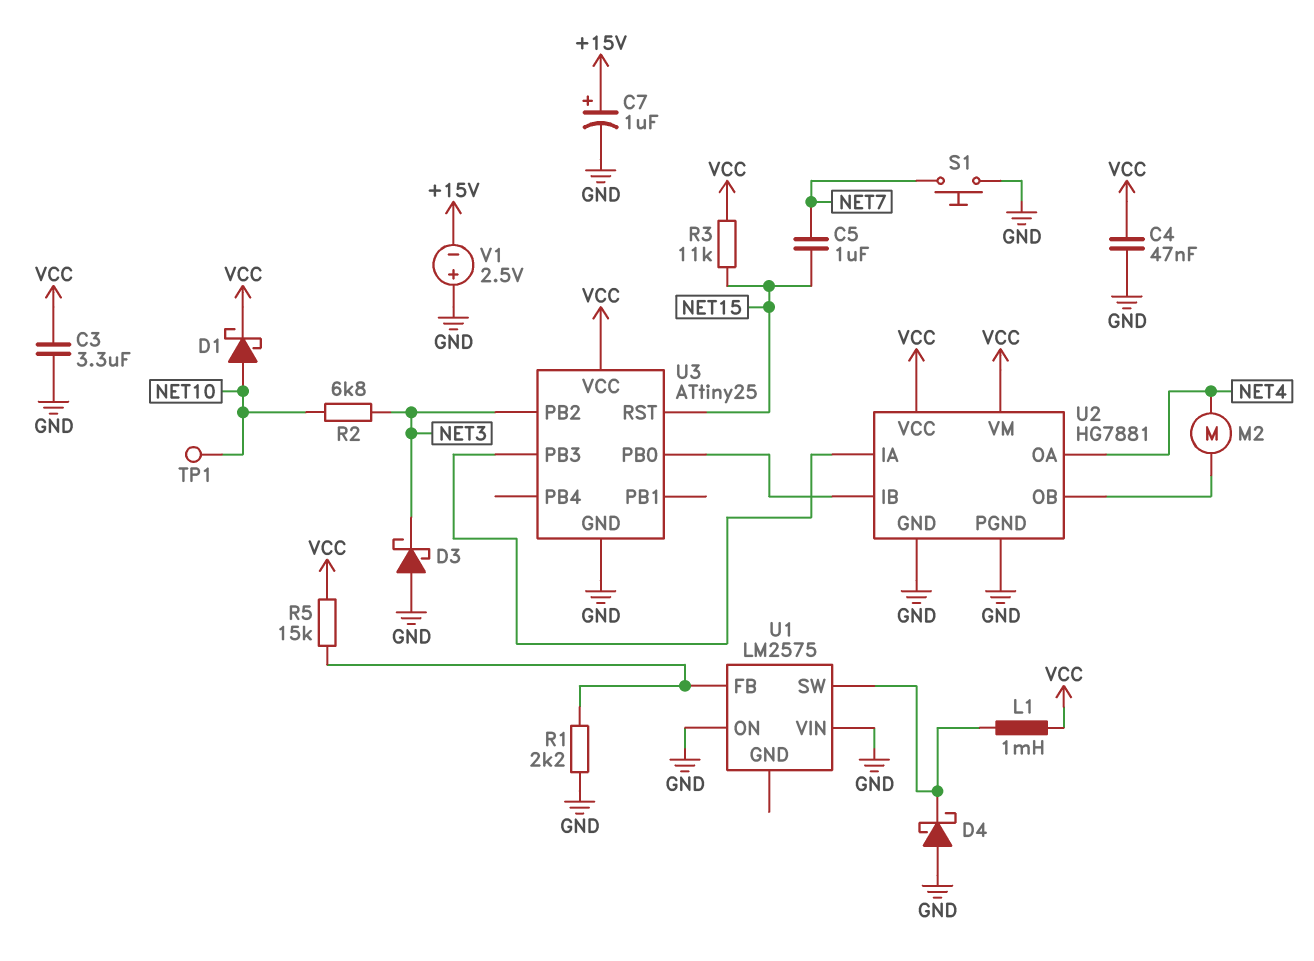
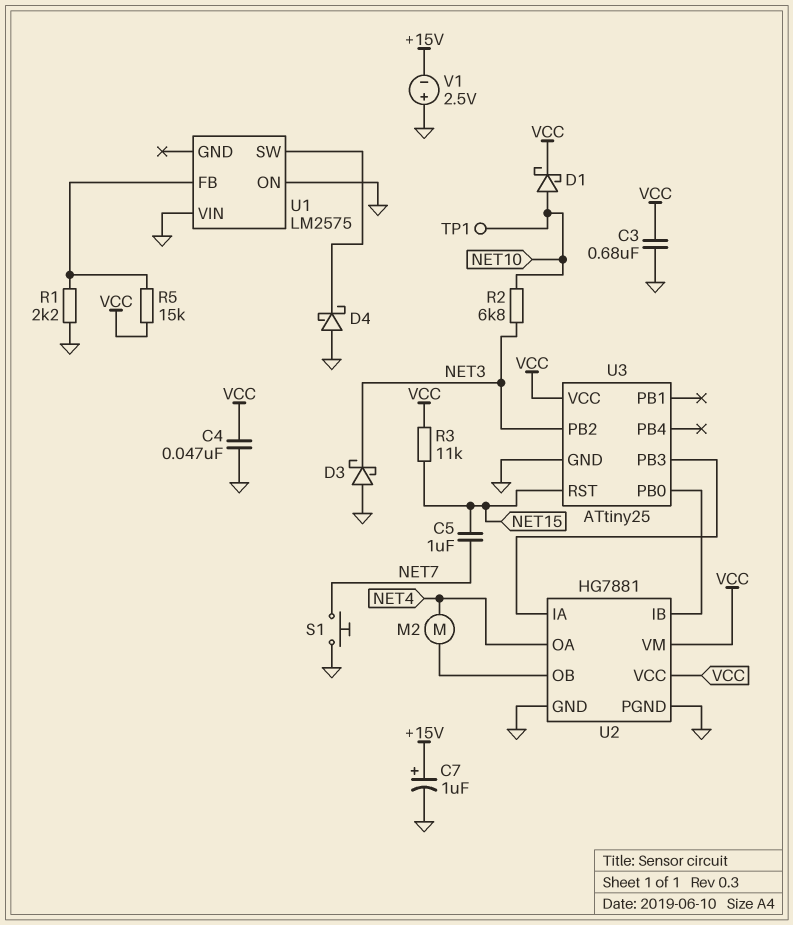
C3: 3.3uF (GND, VCC) -> 680nF (GND, VCC)
L1: 1mH (U1/SW, VCC) -> none

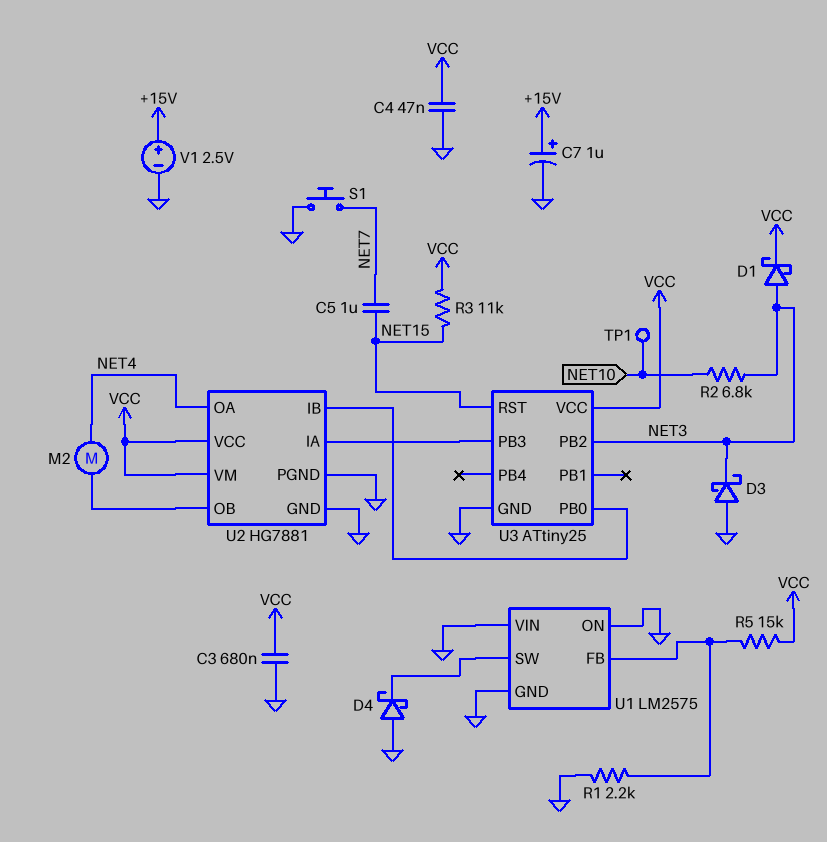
D1: schottky (A NET10, K VCC) -> schottky (A NET3, K VCC)
U1 pin GND: none -> GND
V1: 2.5V (plus GND, minus +15V) -> 2.5V (plus +15V, minus GND)

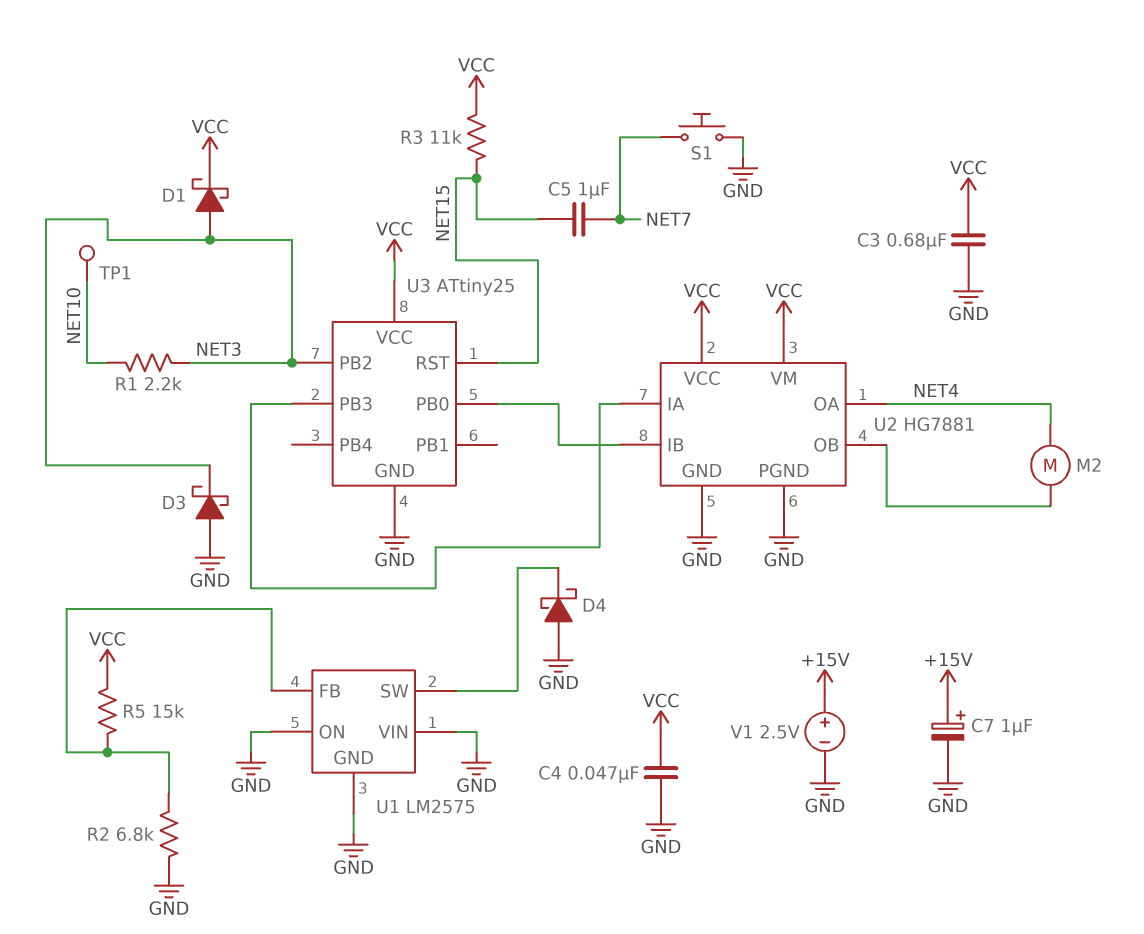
R1: 2.2k (GND, U1/FB) -> 2.2k (NET3, NET10)
R2: 6.8k (NET3, NET10) -> 6.8k (GND, U1/FB)

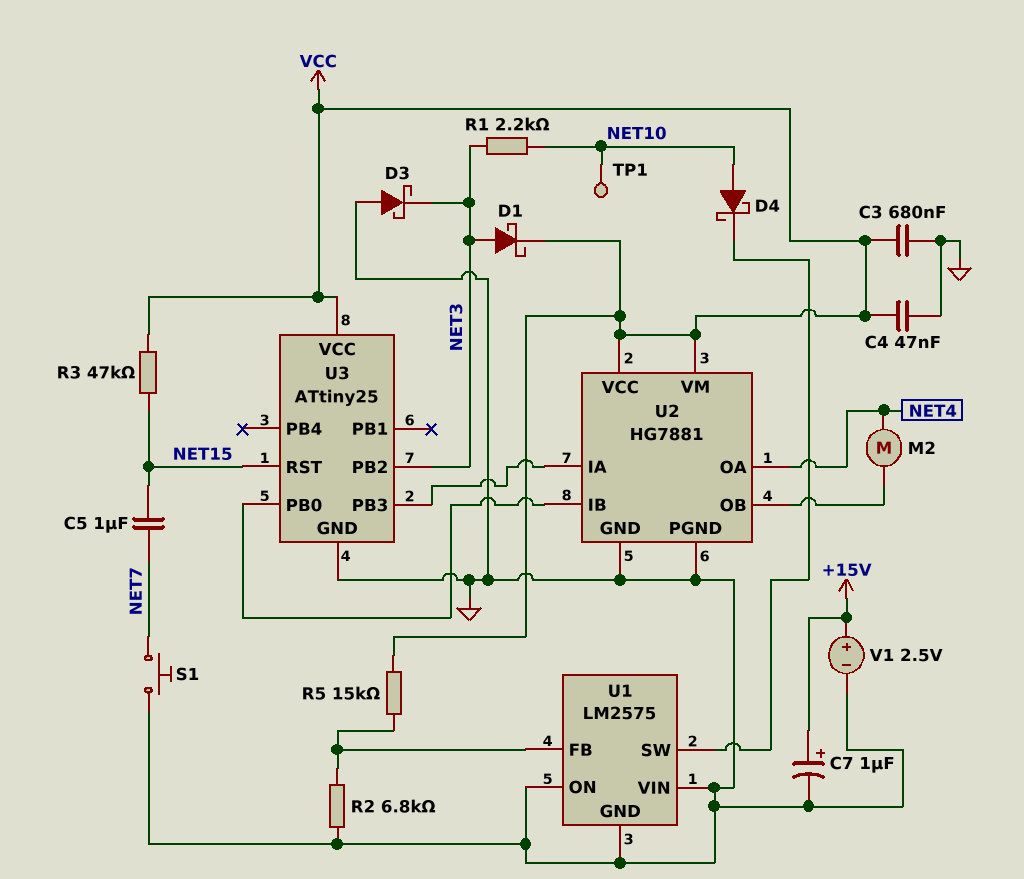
D4: schottky (A GND, K U1/SW) -> schottky (A NET10, K U1/SW)
R3: 11k (NET15, VCC) -> 47k (NET15, VCC)

